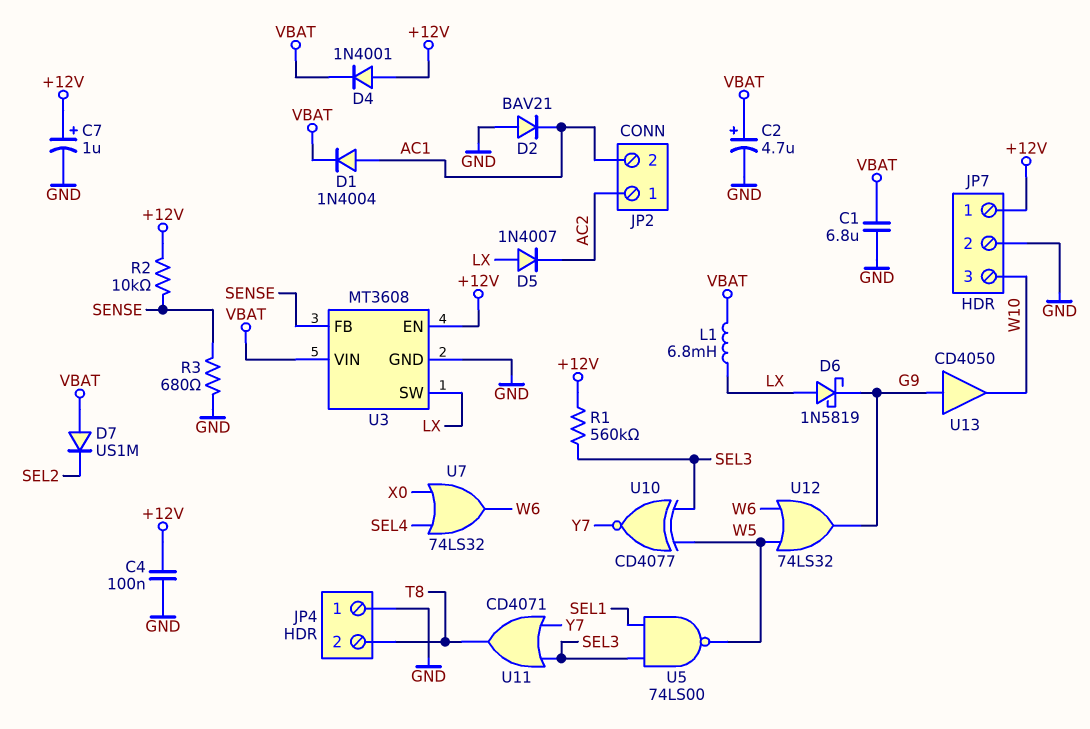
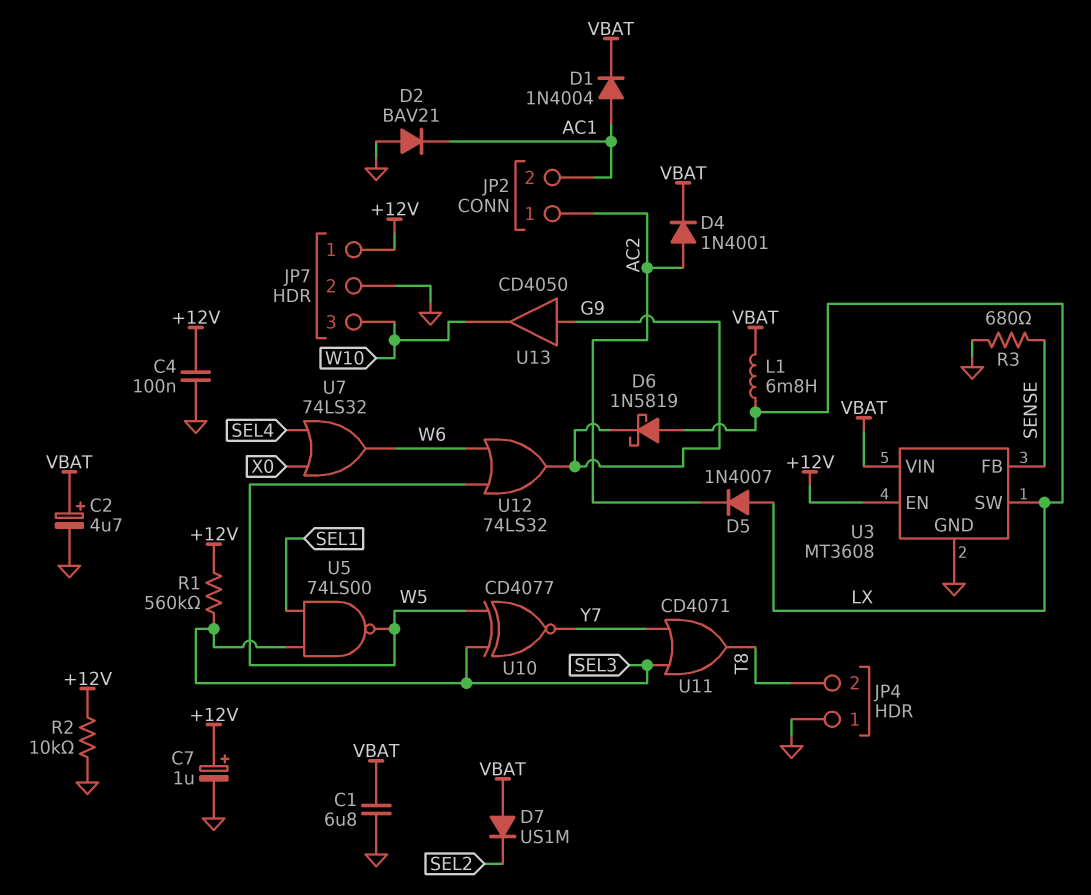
D4: diode 1N4001 (A +12V, K VBAT) -> diode 1N4001 (A AC2, K VBAT)
R2: 10k (+12V, SENSE) -> 10k (+12V, GND)

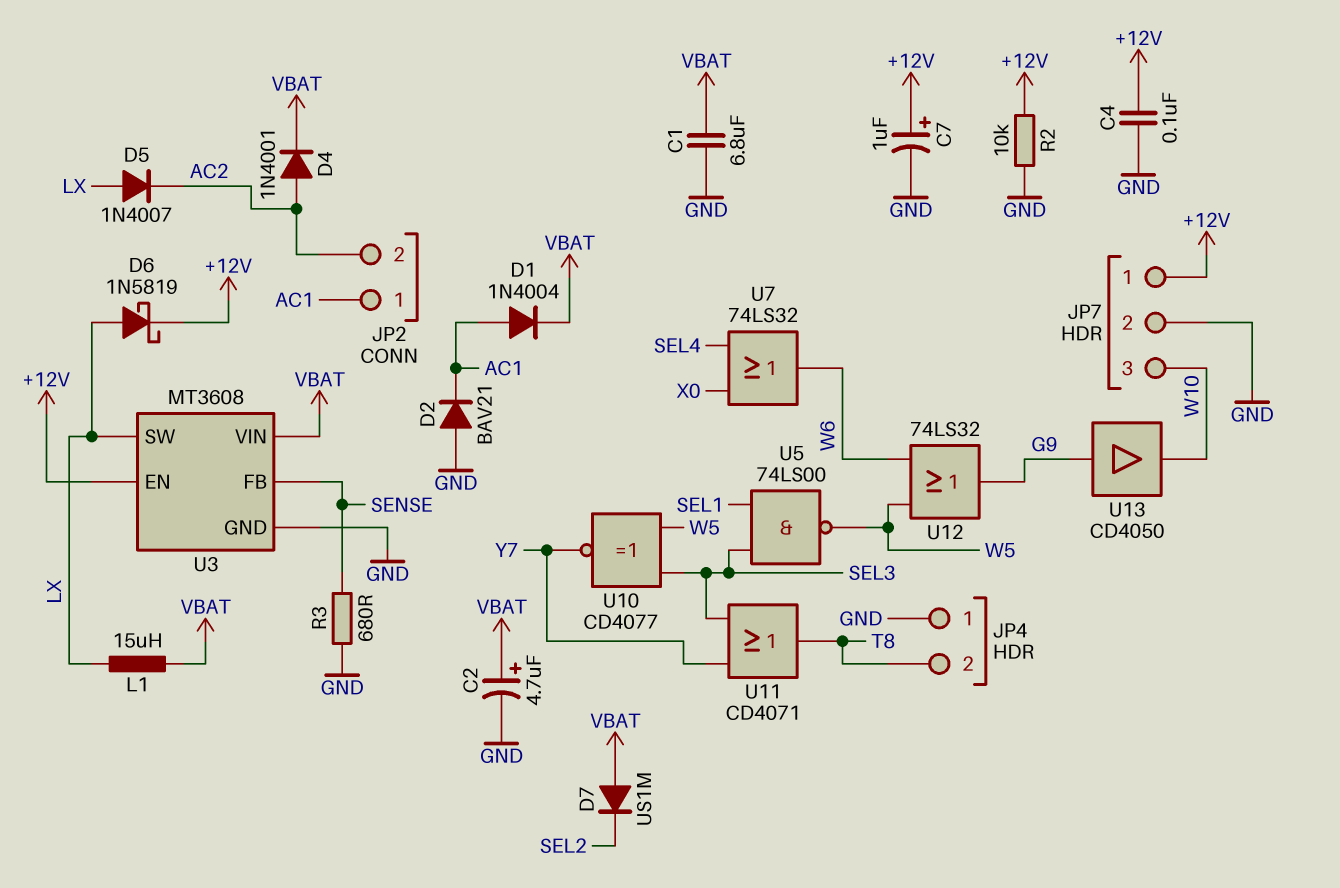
D6: schottky 1N5819 (A LX, K G9) -> schottky 1N5819 (A LX, K +12V)
JP2 pin 1: AC2 -> AC1
JP2 pin 2: AC1 -> AC2
L1: 6.8mH (LX, VBAT) -> 15uH (LX, VBAT)
R1: 560k (+12V, SEL3) -> none

